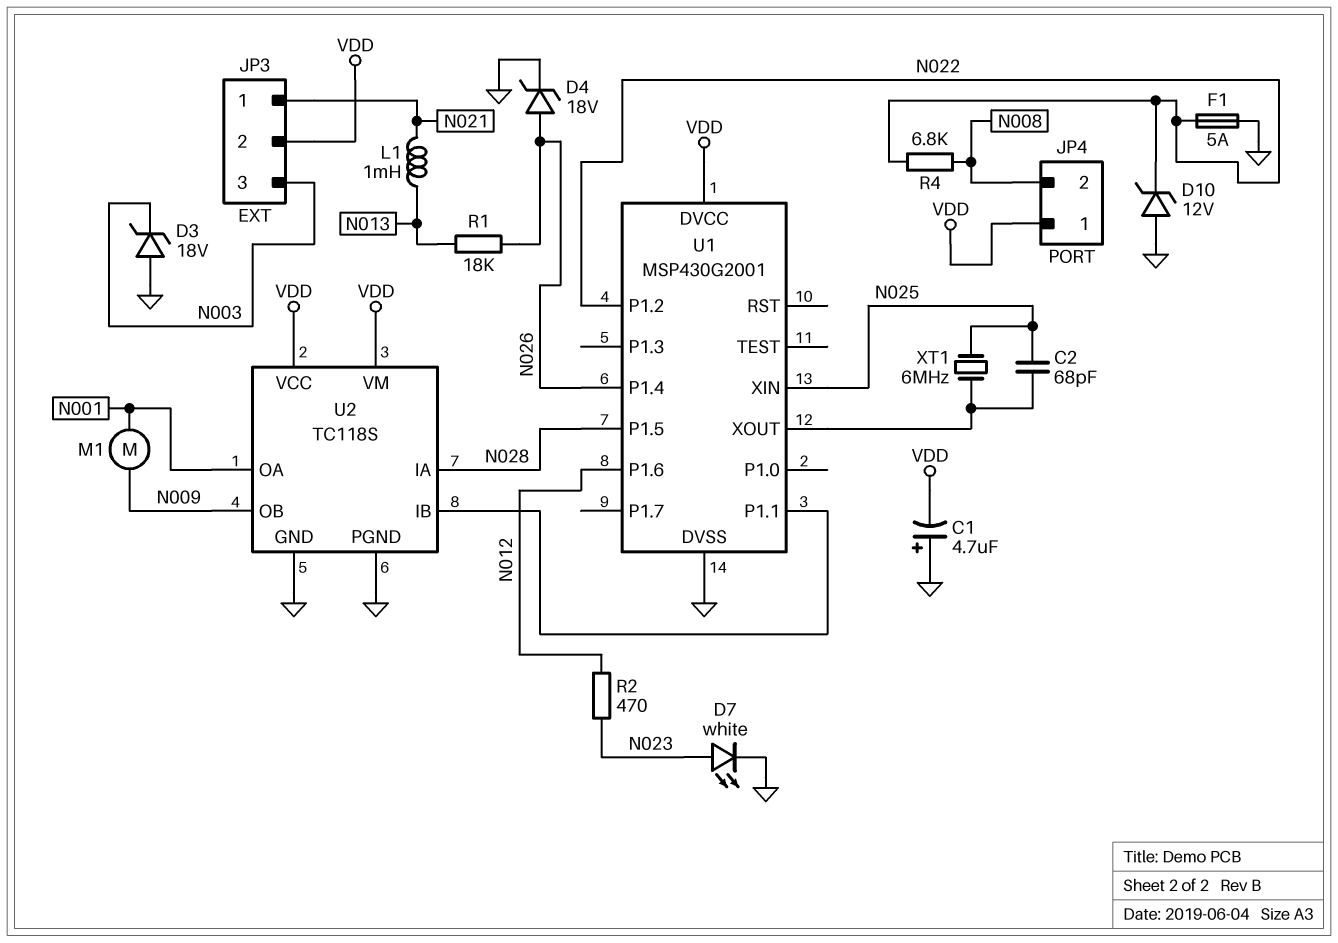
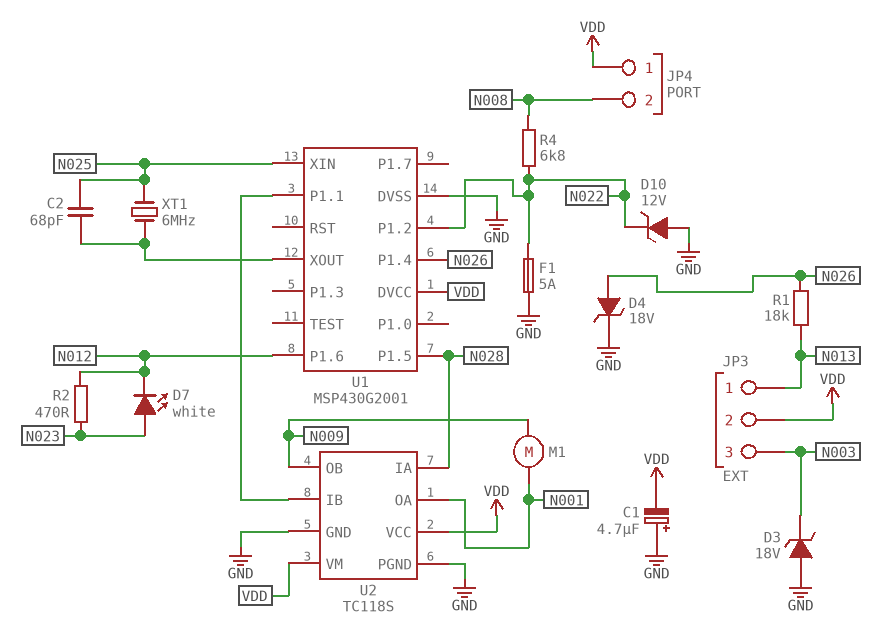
D7: LED white (A N023, K GND) -> LED white (A N023, K N012)
JP3 pin 1: N021 -> N013
L1: 1mH (N013, N021) -> none

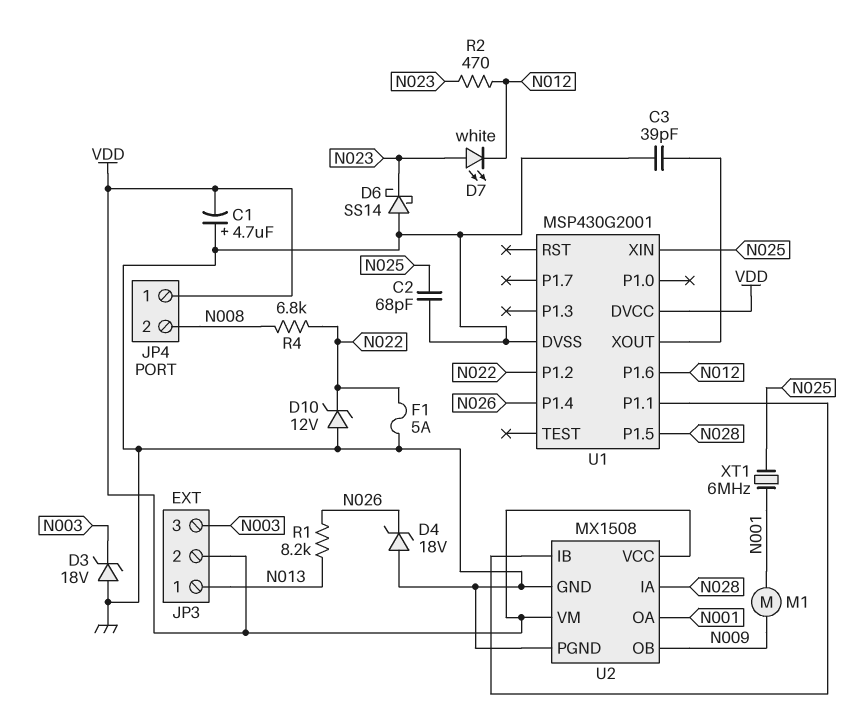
C2: 68pF (N025, U1/XOUT) -> 68pF (GND, N025)
C3: none -> 39pF (GND, U1/XOUT)
D4: zener 18V (A N026, K GND) -> zener 18V (A GND, K N026)
D6: none -> schottky SS14 (A GND, K N023)
R1: 18k (N013, N026) -> 8.2k (N013, N026)
U2: TC118S -> MX1508
XT1: 6MHz (N025, U1/XOUT) -> 6MHz (N001, N025)

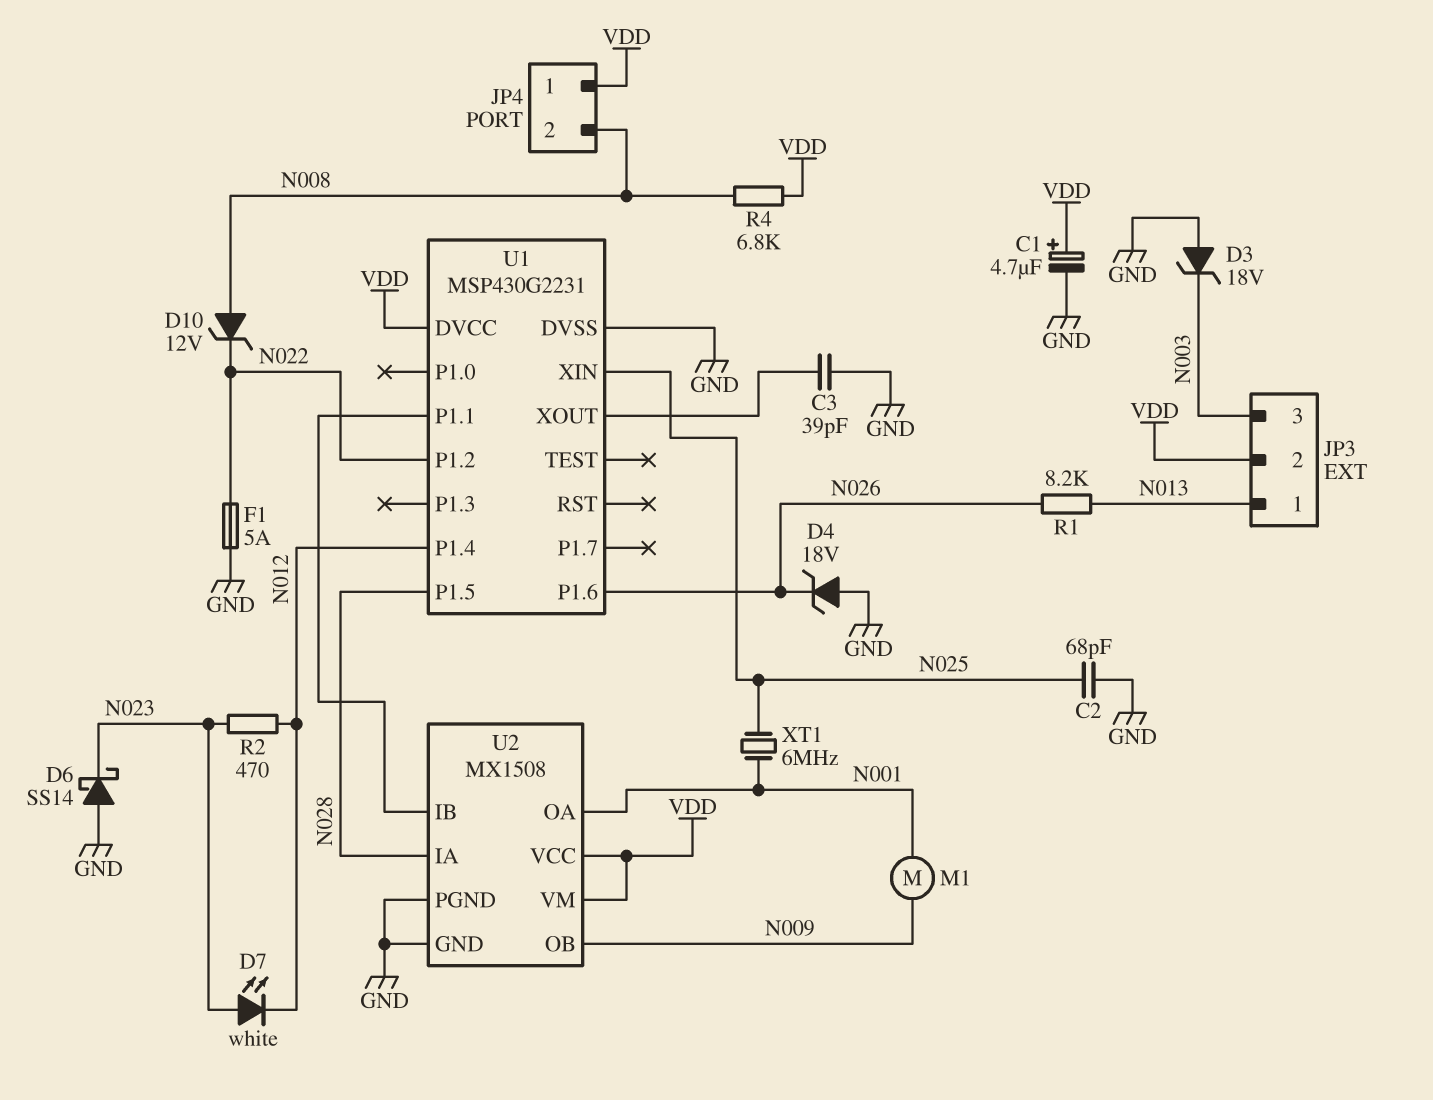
C1: 4.7uF (plus GND, minus VDD) -> 4.7uF (plus VDD, minus GND)
D10: zener 12V (A GND, K N022) -> zener 12V (A N008, K N022)
R4: 6.8k (N008, N022) -> 6.8k (N008, VDD)
U1: MSP430G2001 -> MSP430G2231
U1 pin P1.4: N026 -> N012
U1 pin P1.6: N012 -> N026

